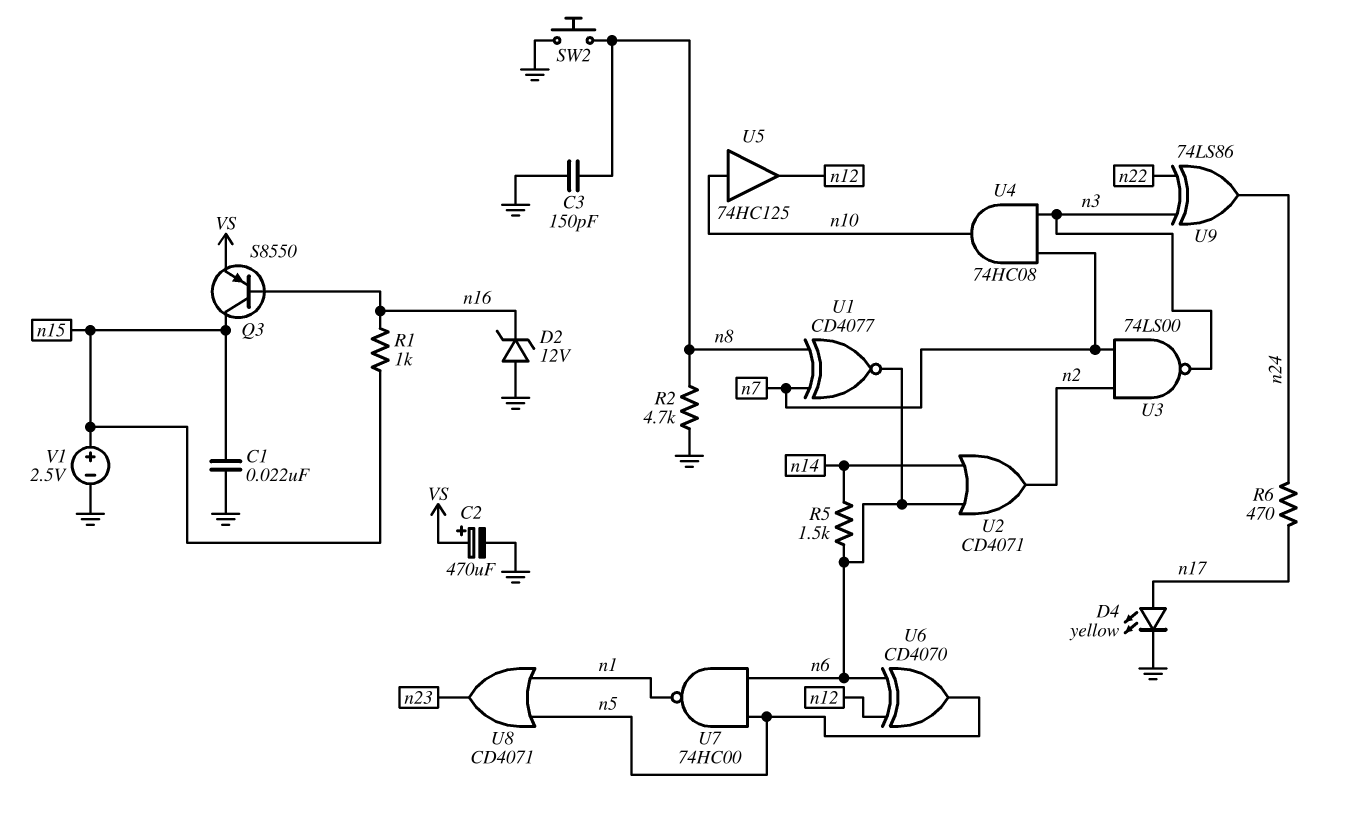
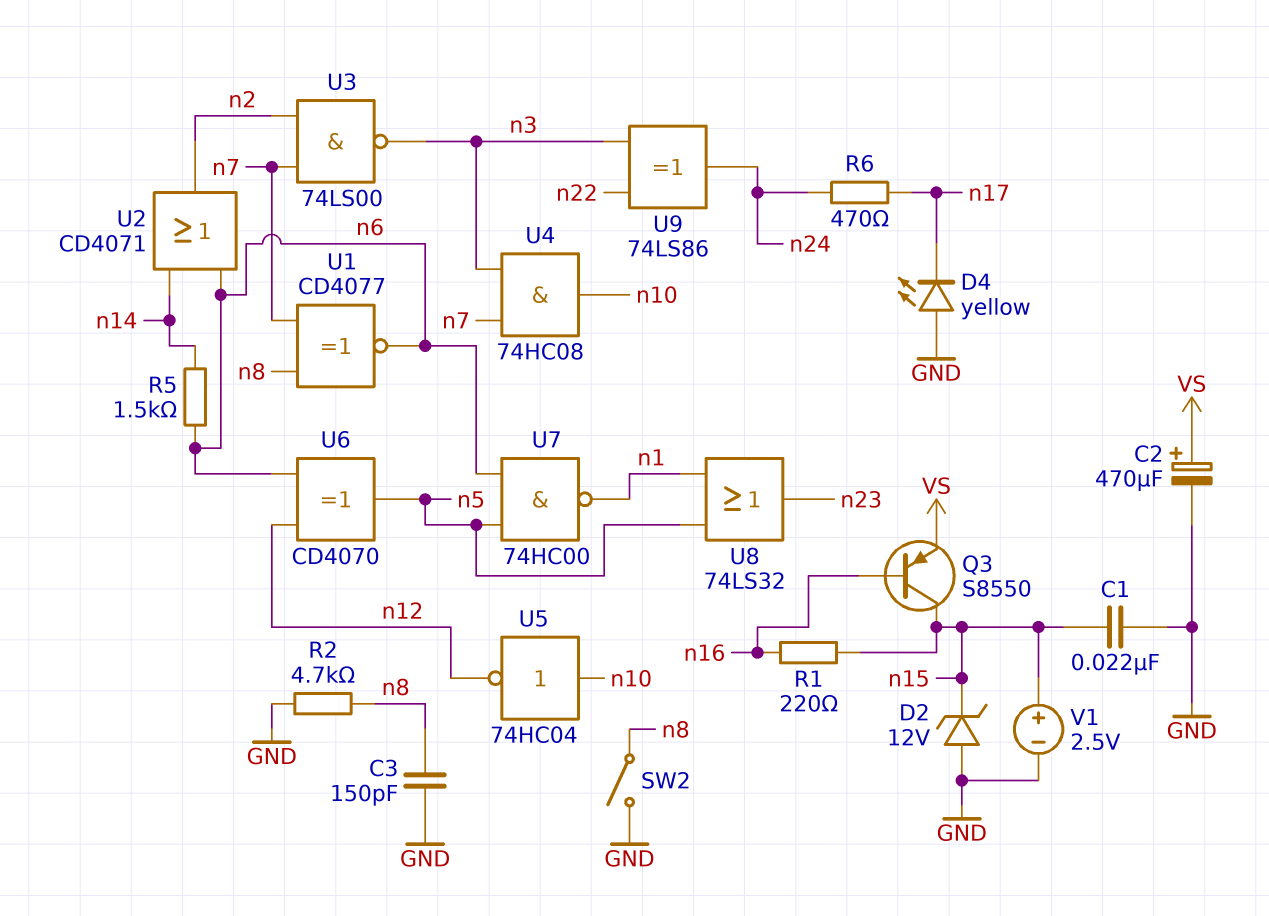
D2: zener 12V (A GND, K n16) -> zener 12V (A GND, K n15)
D4: LED yellow (A n17, K GND) -> LED yellow (A GND, K n17)
R1: 1k (n15, n16) -> 220 (n15, n16)
SW2: button (GND, n8) -> switch (GND, n8)
U5: buffer 74HC125 (in n10, out n12) -> NOT 74HC04 (in n10, out n12)
U8: OR CD4071 (in n1, in n5, out n23) -> OR 74LS32 (in n1, in n5, out n23)

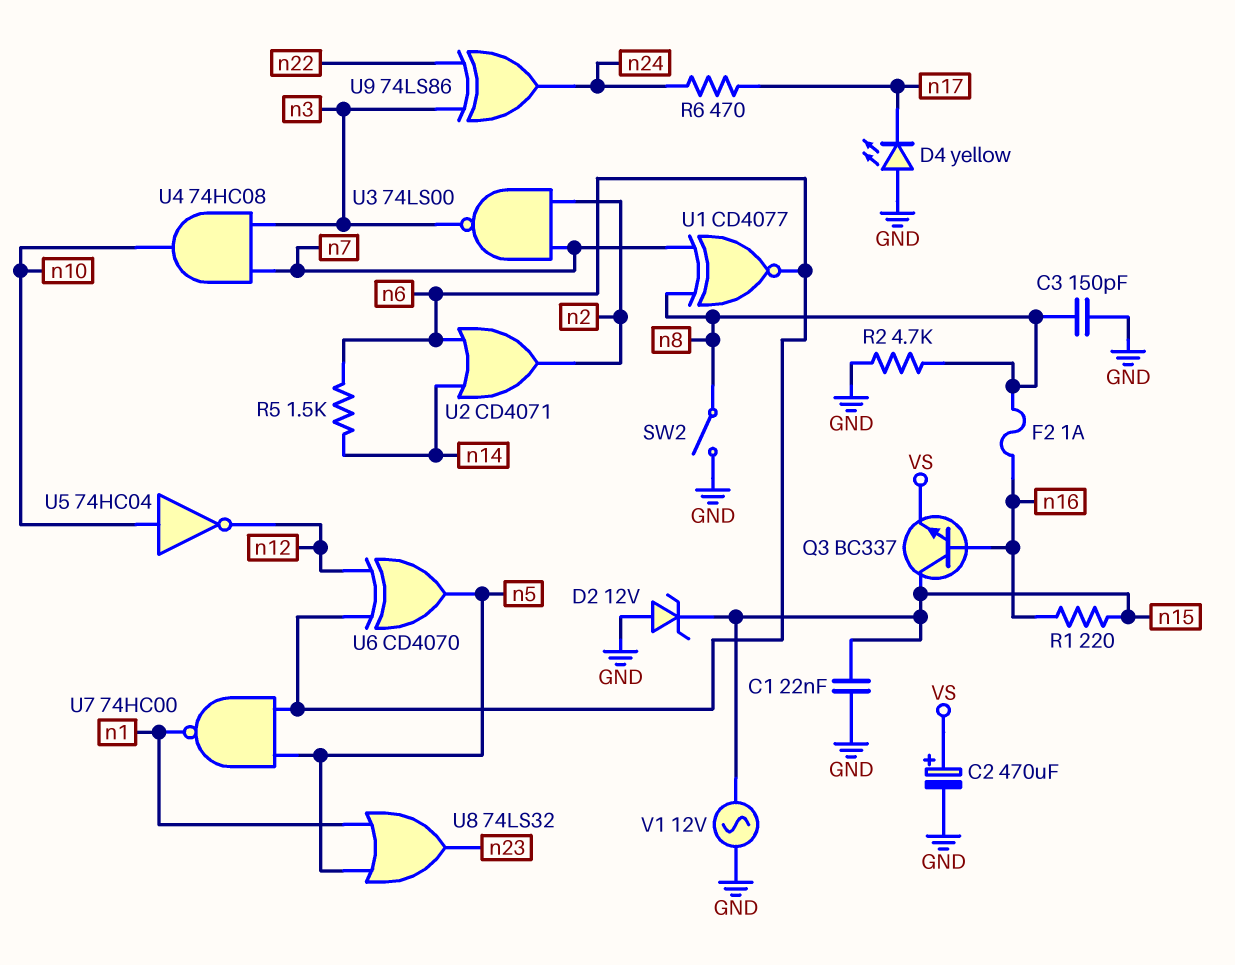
F2: none -> 1A (n8, n16)
Q3: PNP S8550 (B n16, C n15, E VS) -> NPN BC337 (B n16, C n15, E VS)
V1: 2.5V (plus n15, minus GND) -> AC 12V (GND, n15)

